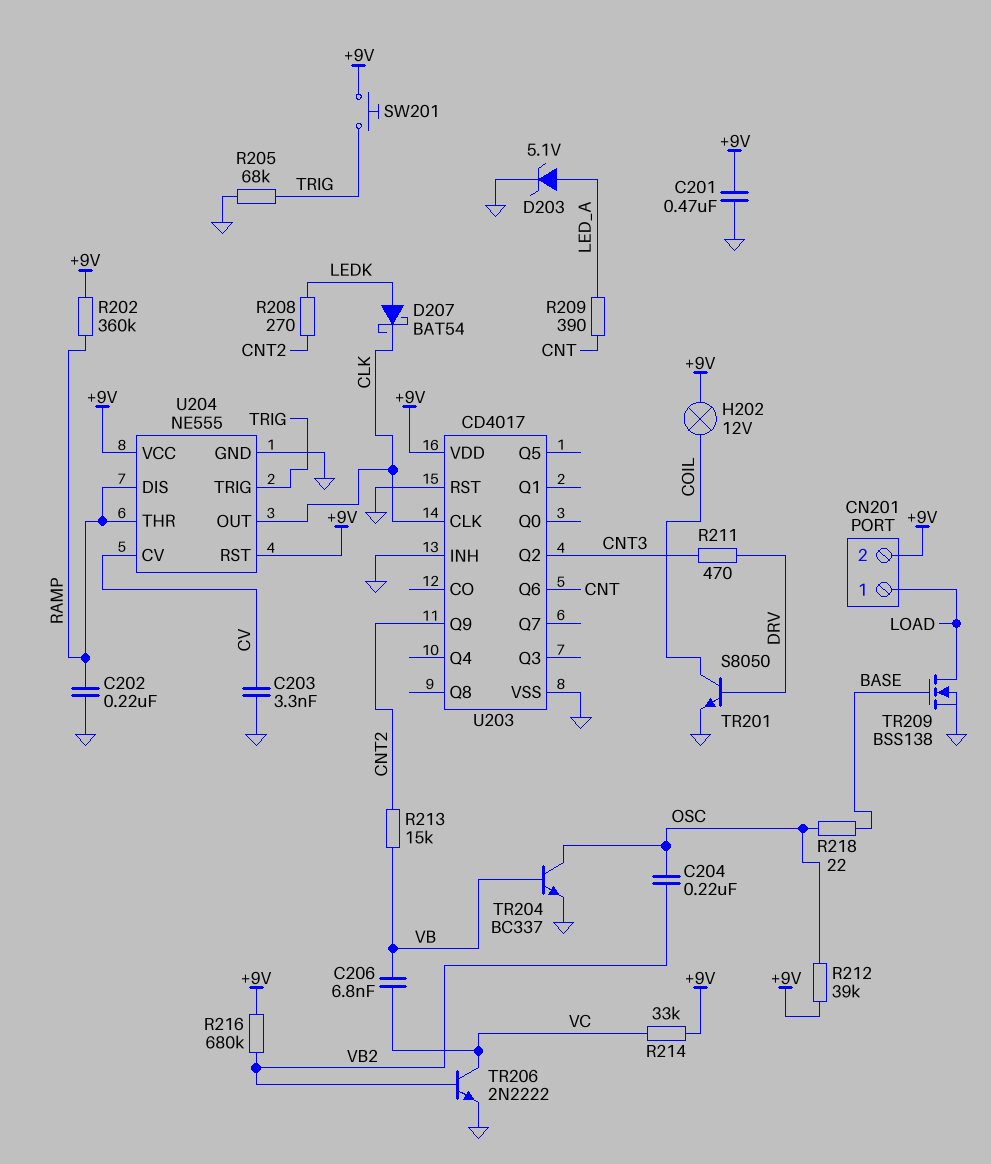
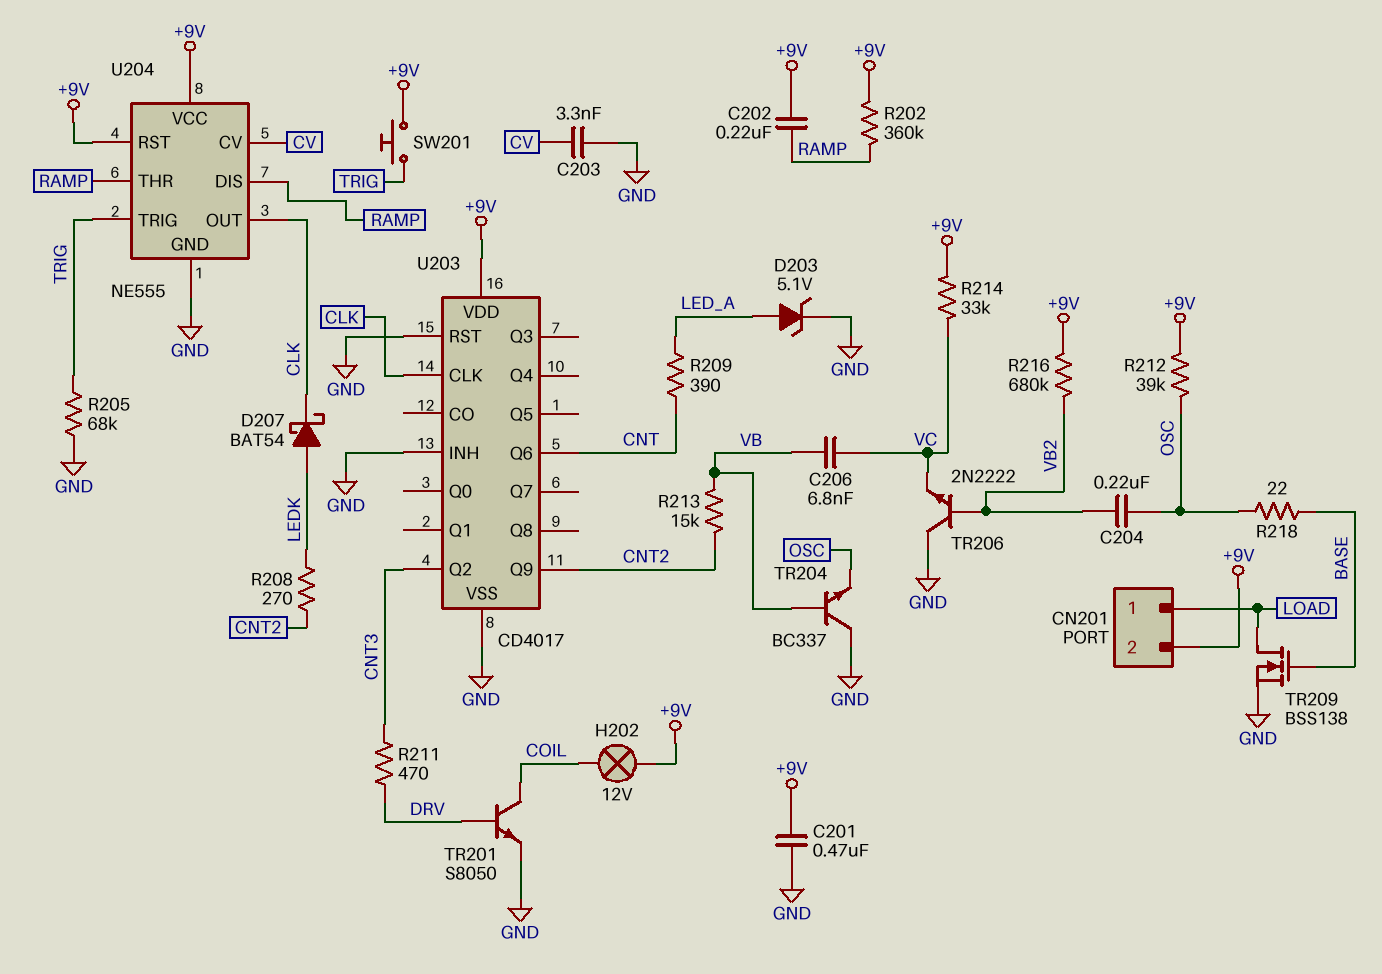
C202: 220nF (GND, RAMP) -> 220nF (+9V, RAMP)
TR204: NPN BC337 (B VB, C OSC, E GND) -> NPN BC337 (B VB, C GND, E OSC)
TR206: NPN 2N2222 (B VB2, C VC, E GND) -> NPN 2N2222 (B VB2, C GND, E VC)

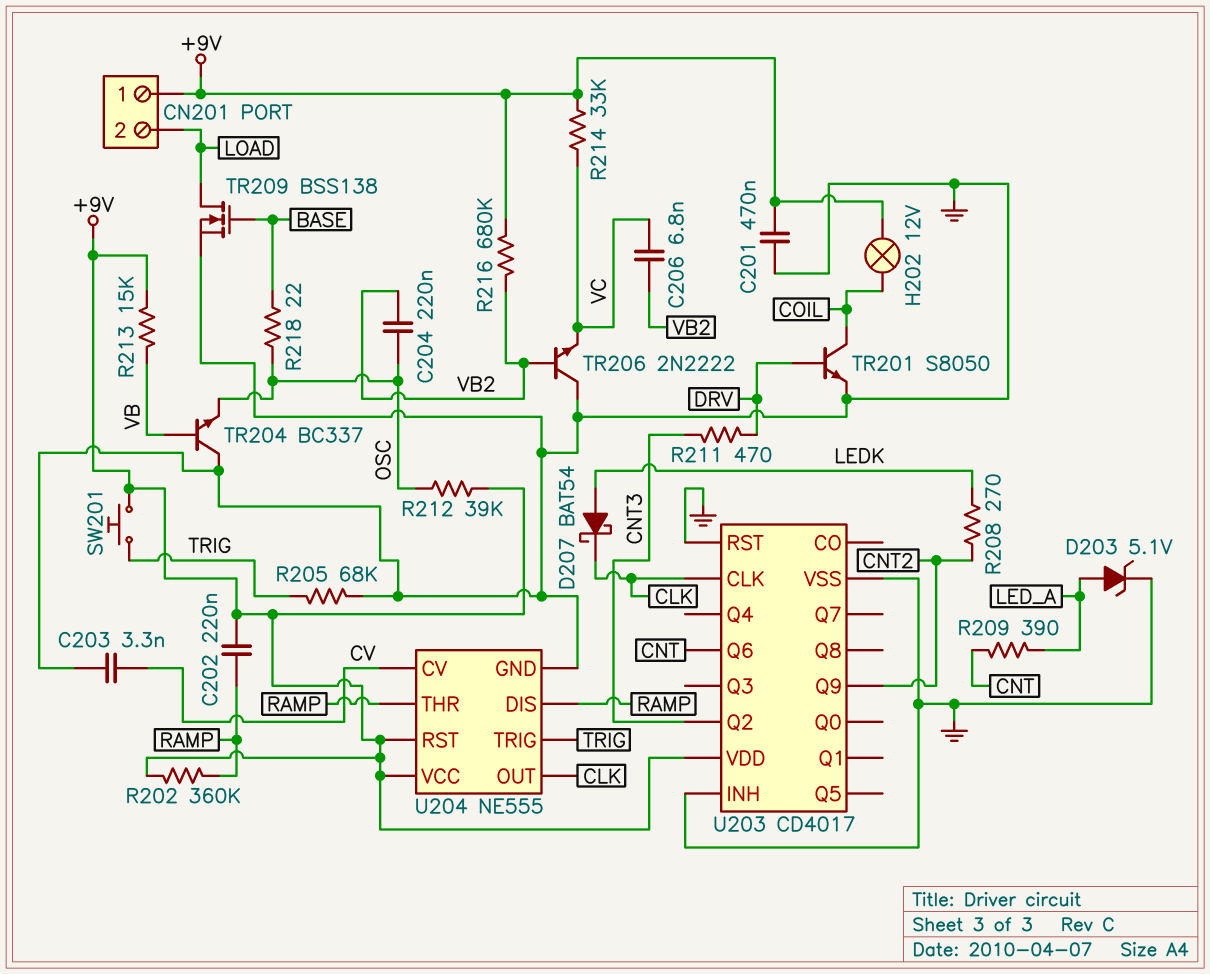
C206: 6.8nF (VB, VC) -> 6.8nF (VB2, VC)
CN201 pin 1: LOAD -> +9V
CN201 pin 2: +9V -> LOAD
R213: 15k (CNT2, VB) -> 15k (+9V, VB)

